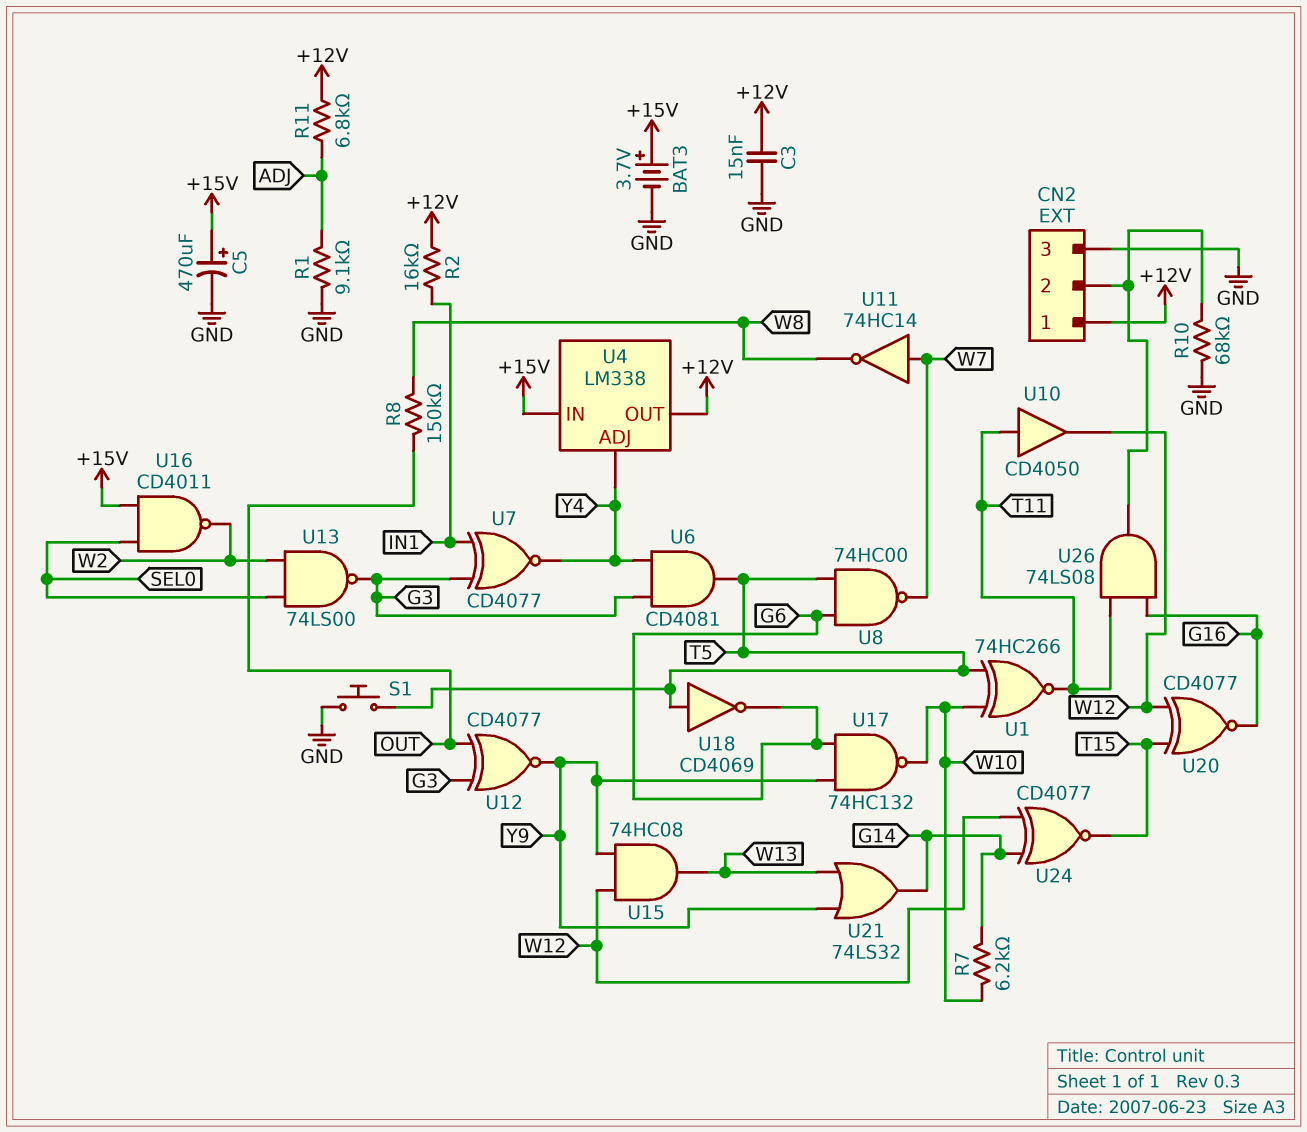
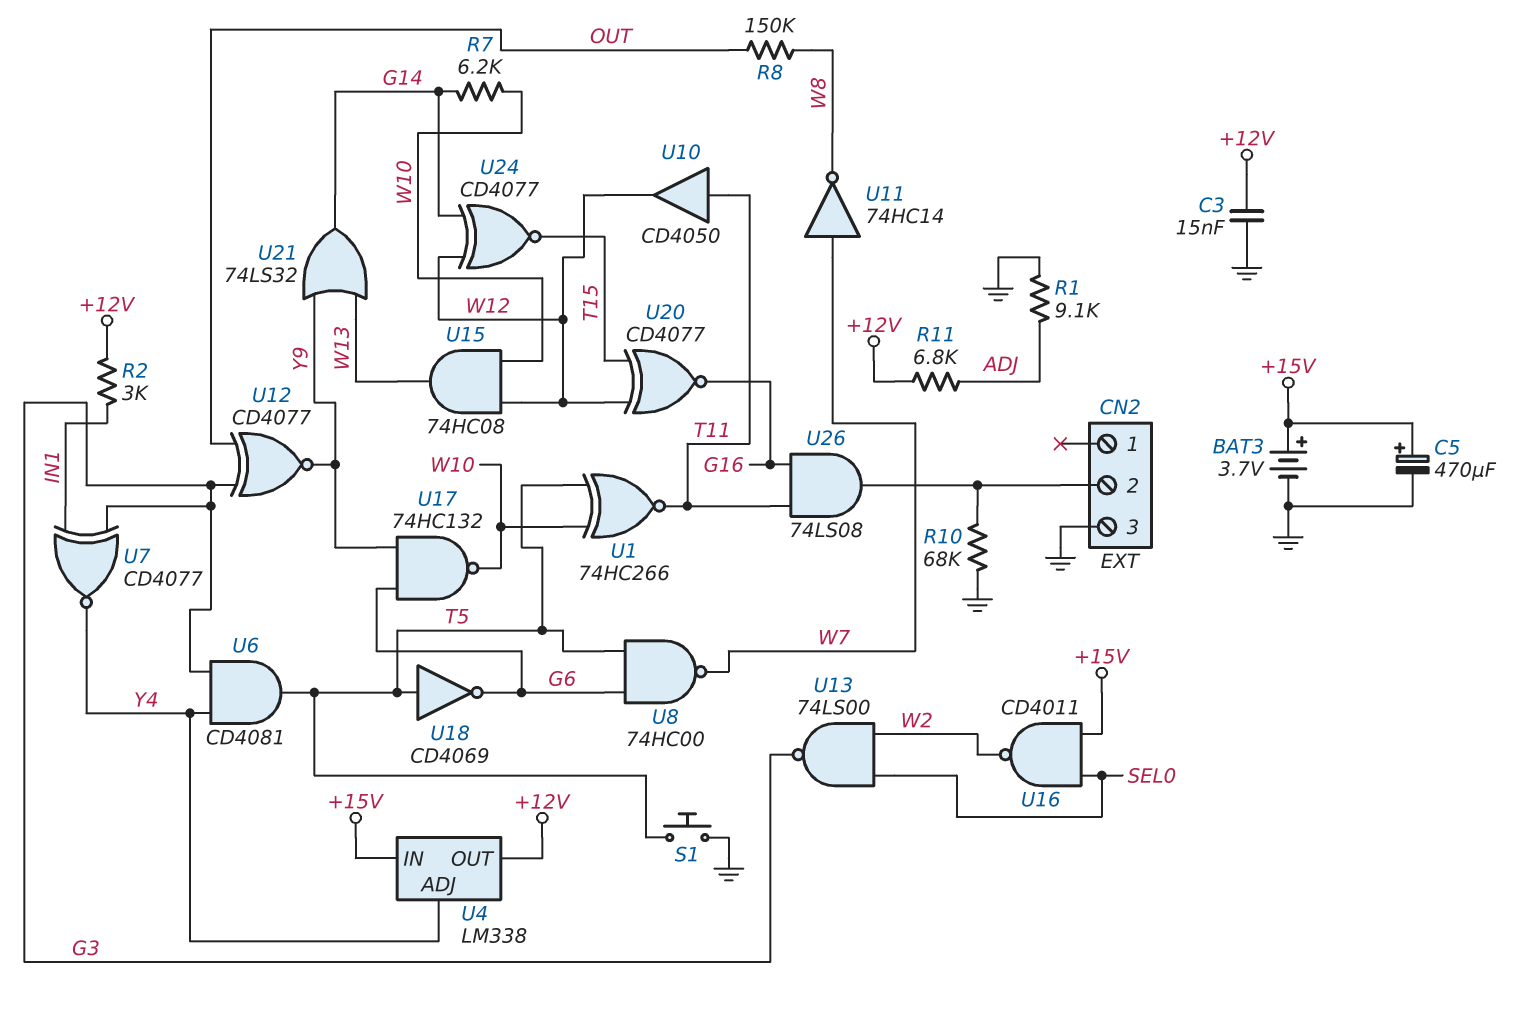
CN2 pin 1: +12V -> none
R2: 16k (+12V, IN1) -> 3k (+12V, IN1)
U15: AND 74HC08 (in W12, in Y9, out W13) -> AND 74HC08 (in W10, in W12, out W13)

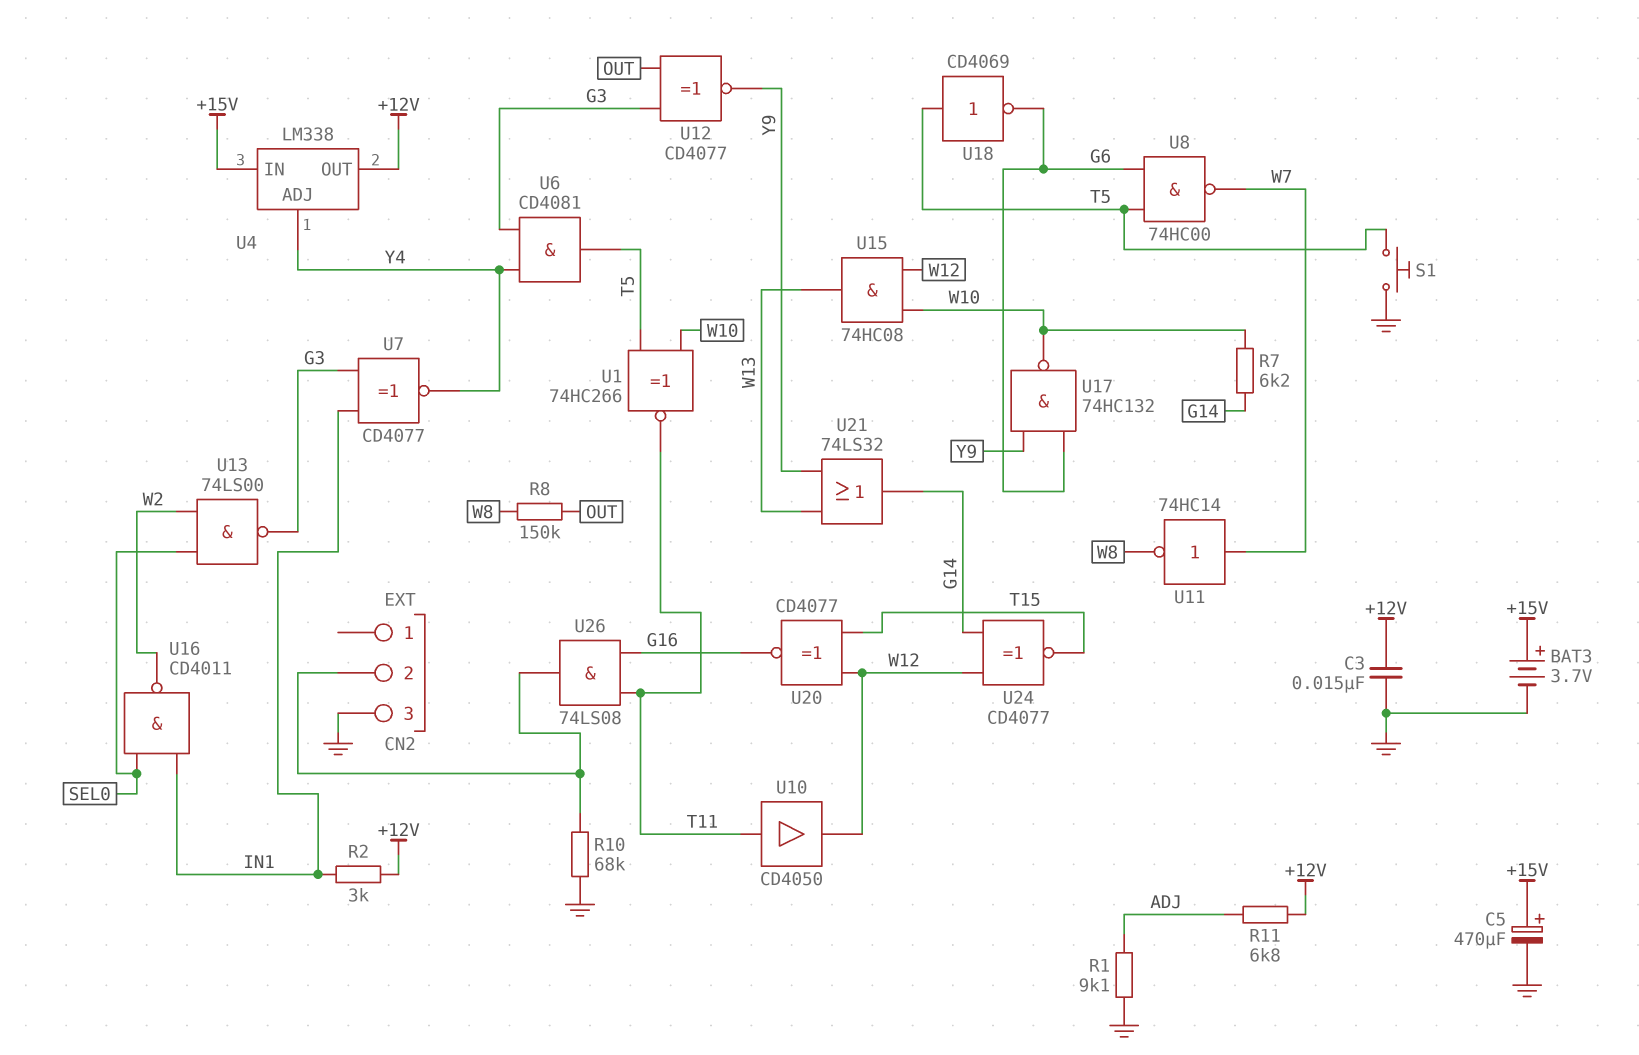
U16: NAND CD4011 (in +15V, in SEL0, out W2) -> NAND CD4011 (in IN1, in SEL0, out W2)

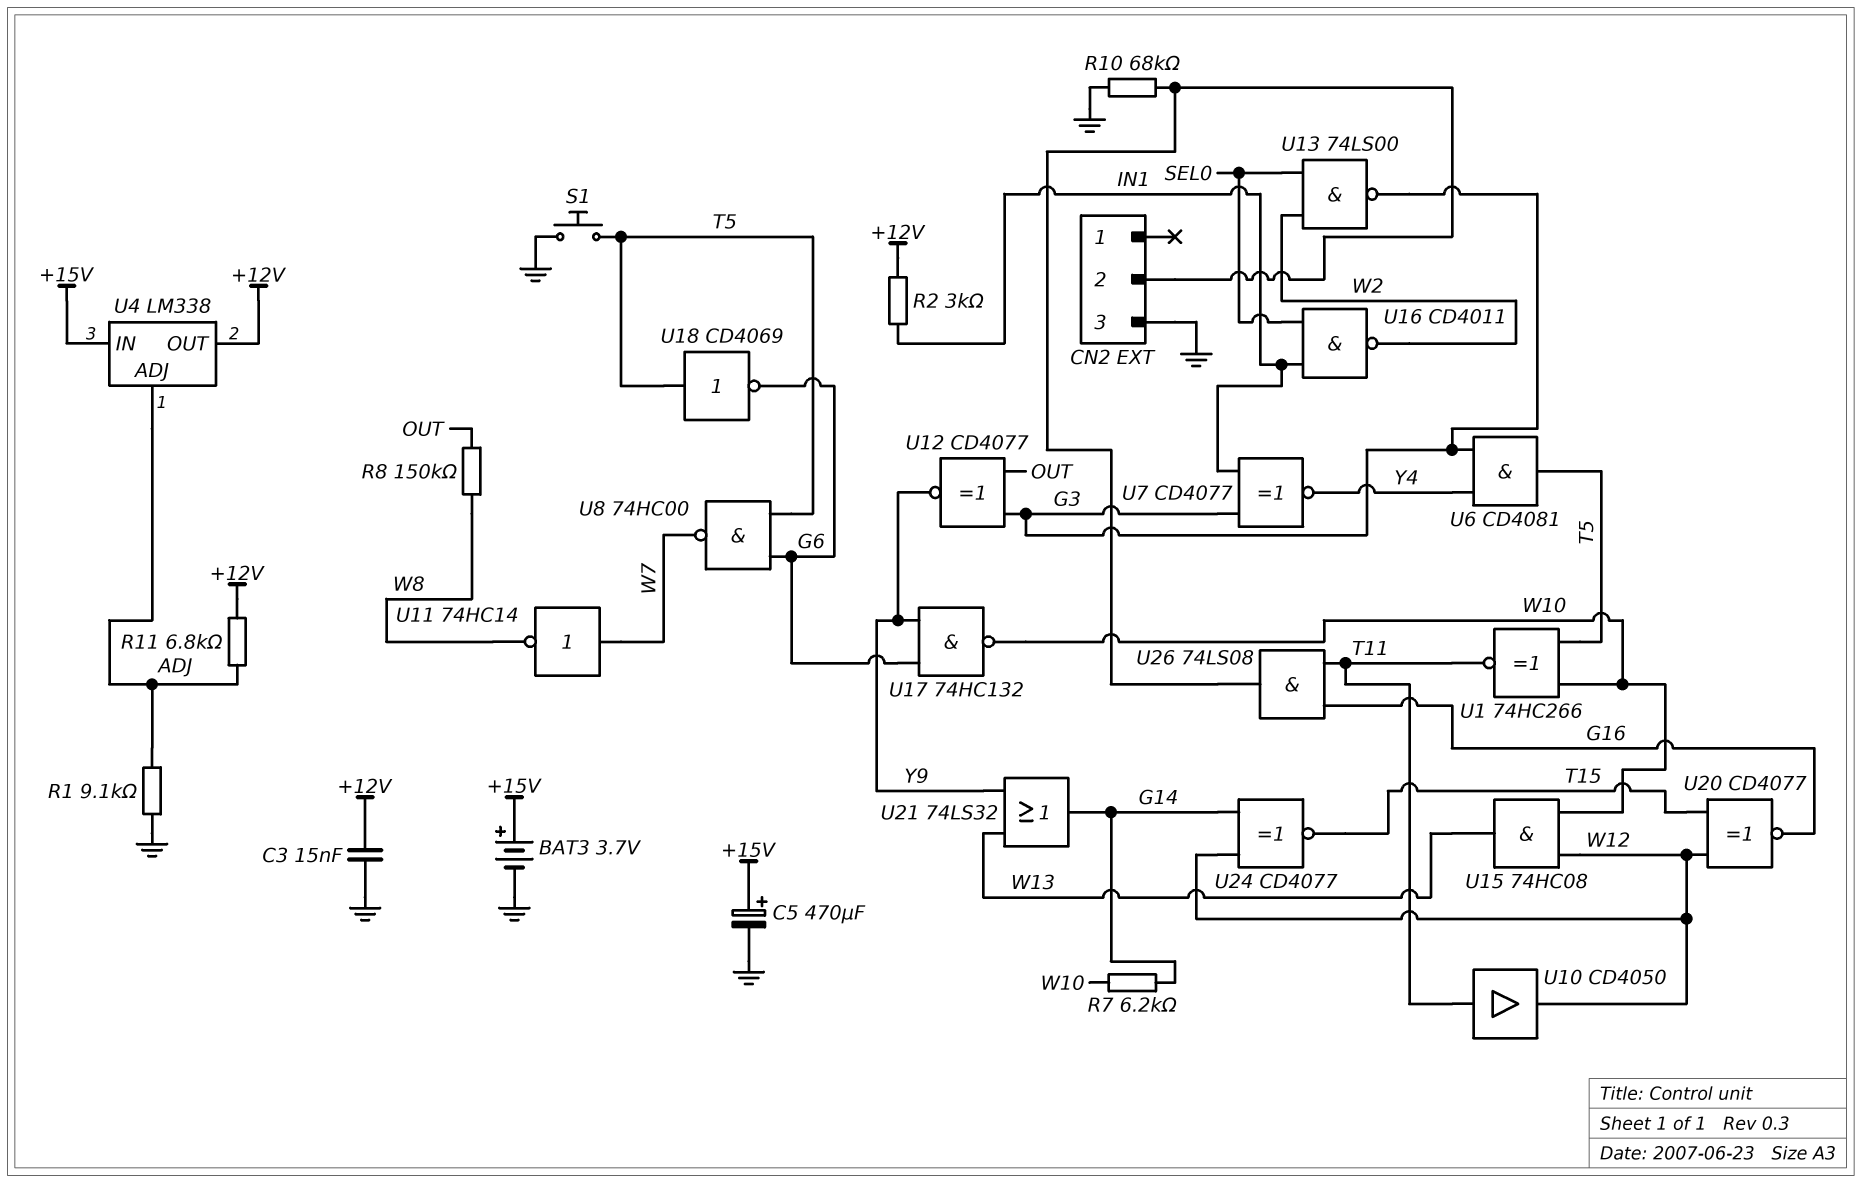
U4 pin ADJ: Y4 -> ADJ

